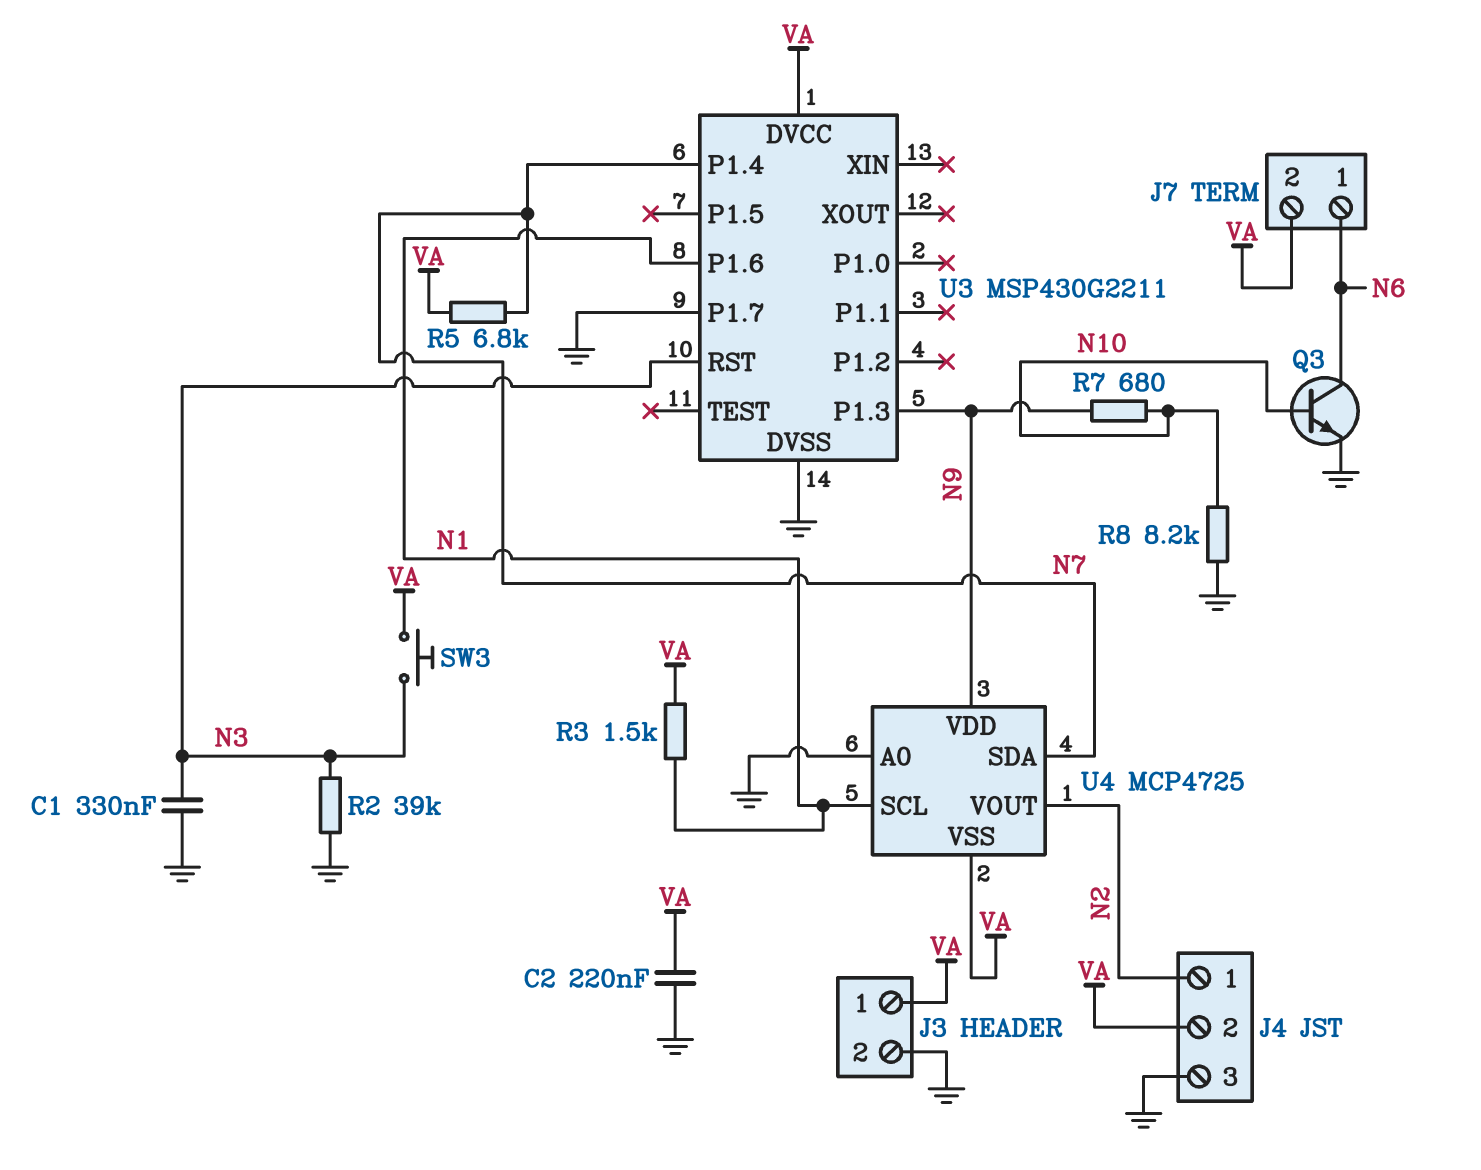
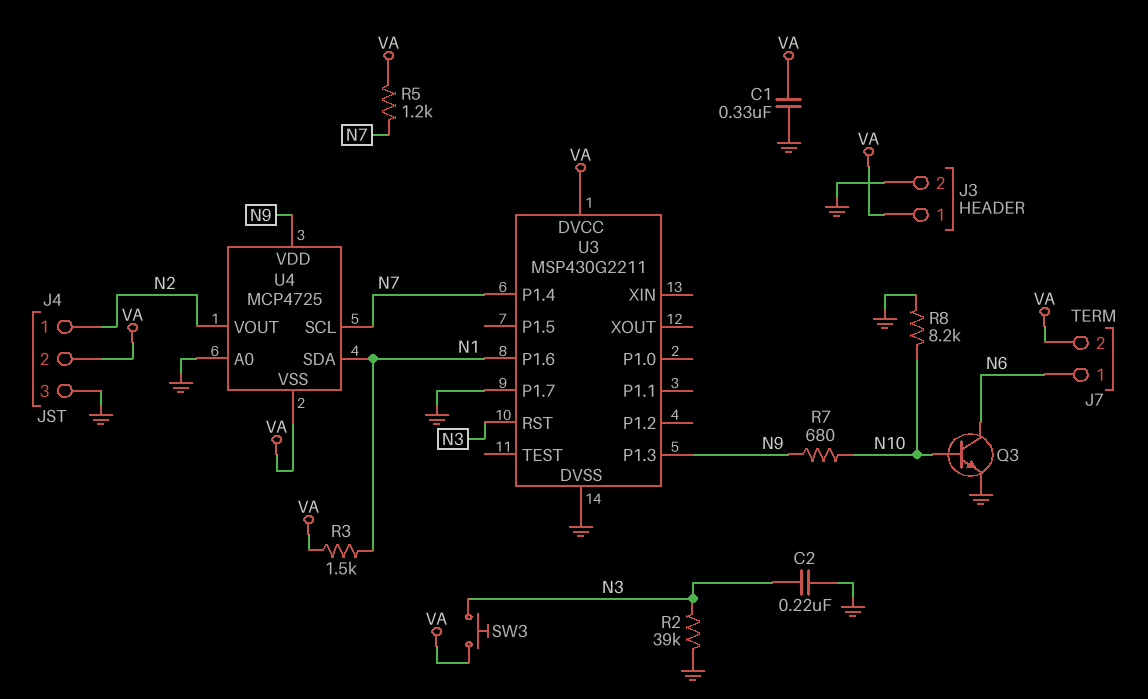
C1: 330nF (GND, N3) -> 330nF (GND, VA)
C2: 220nF (GND, VA) -> 220nF (GND, N3)
R5: 6.8k (N7, VA) -> 1.2k (N7, VA)
U4 pin SCL: N1 -> N7
U4 pin SDA: N7 -> N1

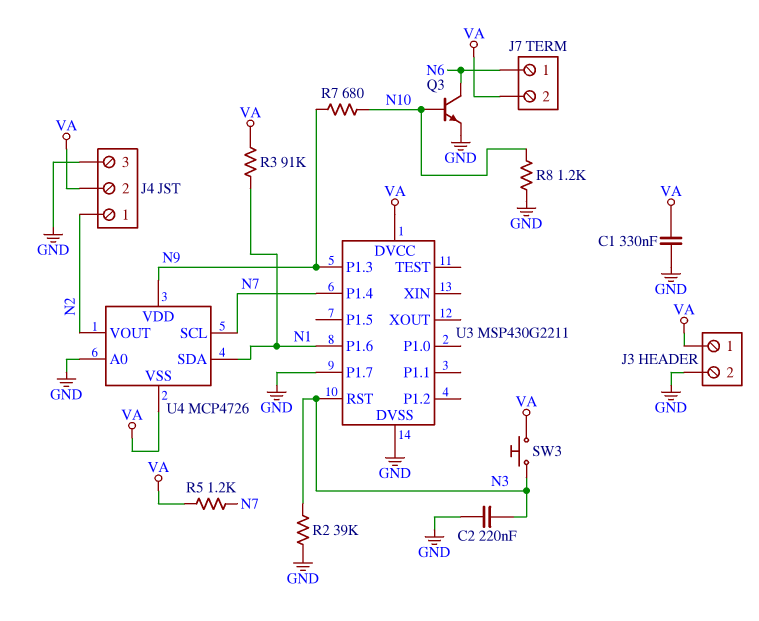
R3: 1.5k (N1, VA) -> 91k (N1, VA)
R8: 8.2k (GND, N10) -> 1.2k (GND, N10)
U4: MCP4725 -> MCP4726

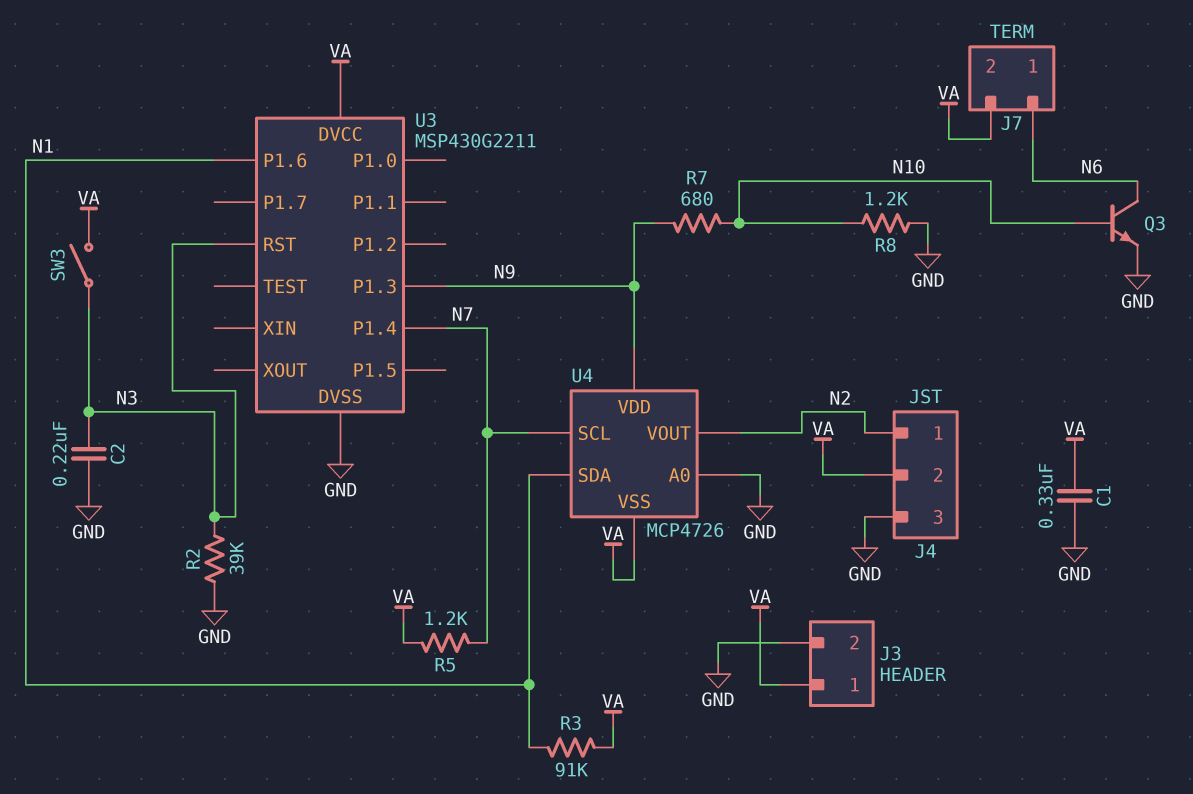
SW3: button (N3, VA) -> switch (N3, VA)
U3 pin P1.7: GND -> none

